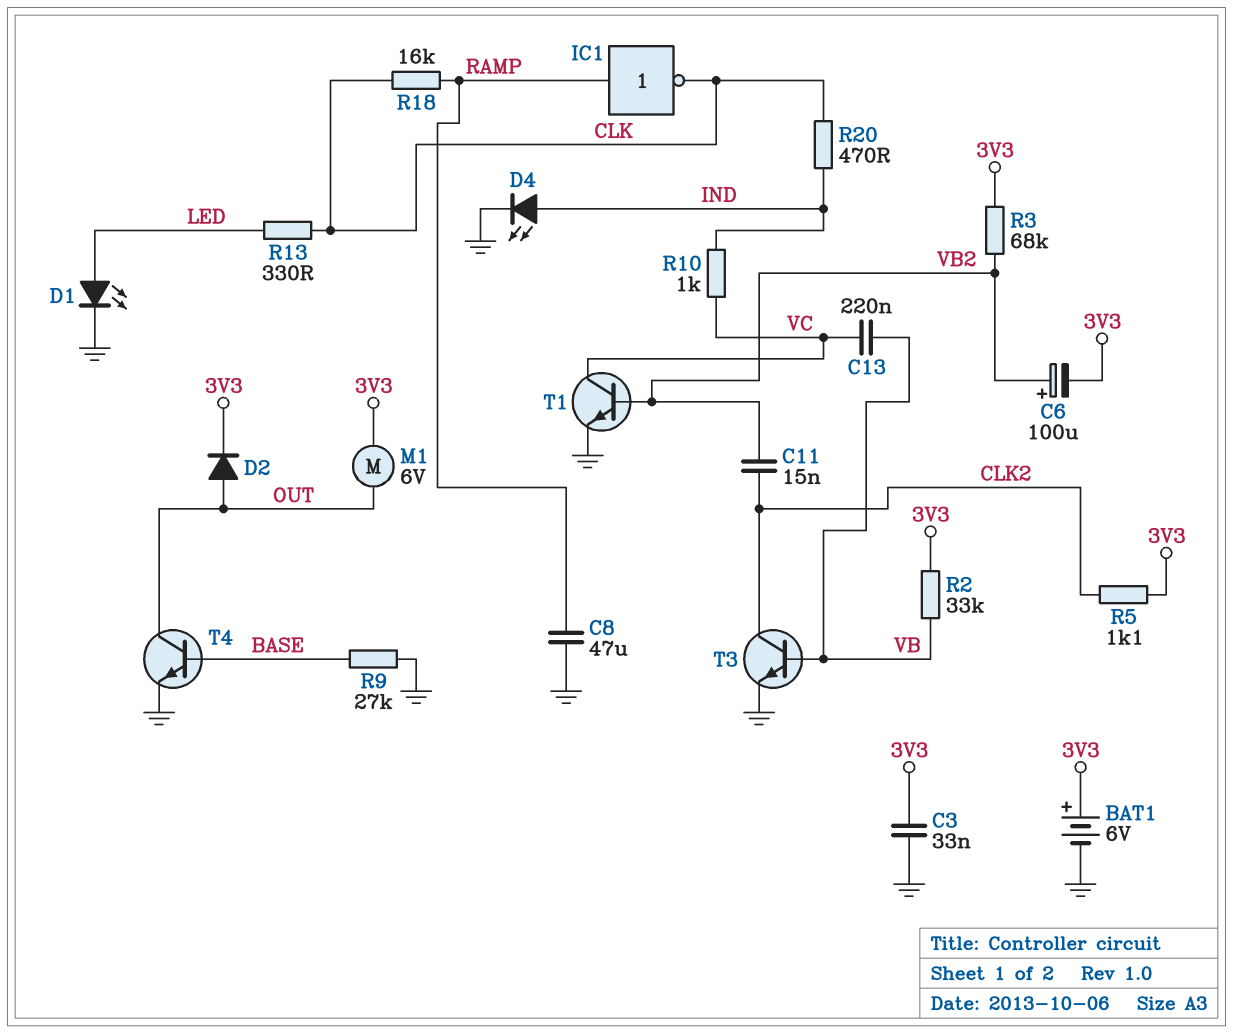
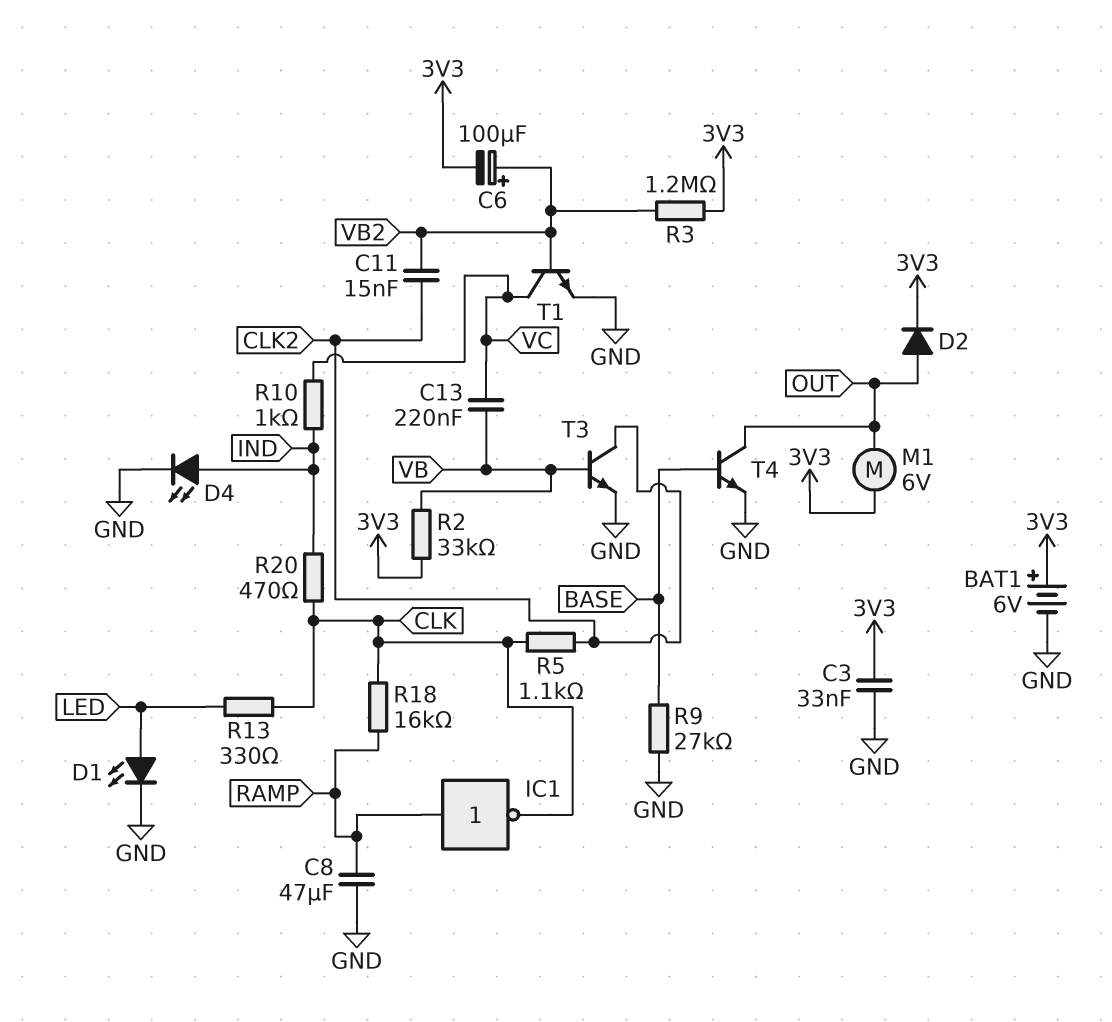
R3: 68k (3V3, VB2) -> 1.2M (3V3, VB2)
R5: 1.1k (3V3, CLK2) -> 1.1k (CLK, CLK2)

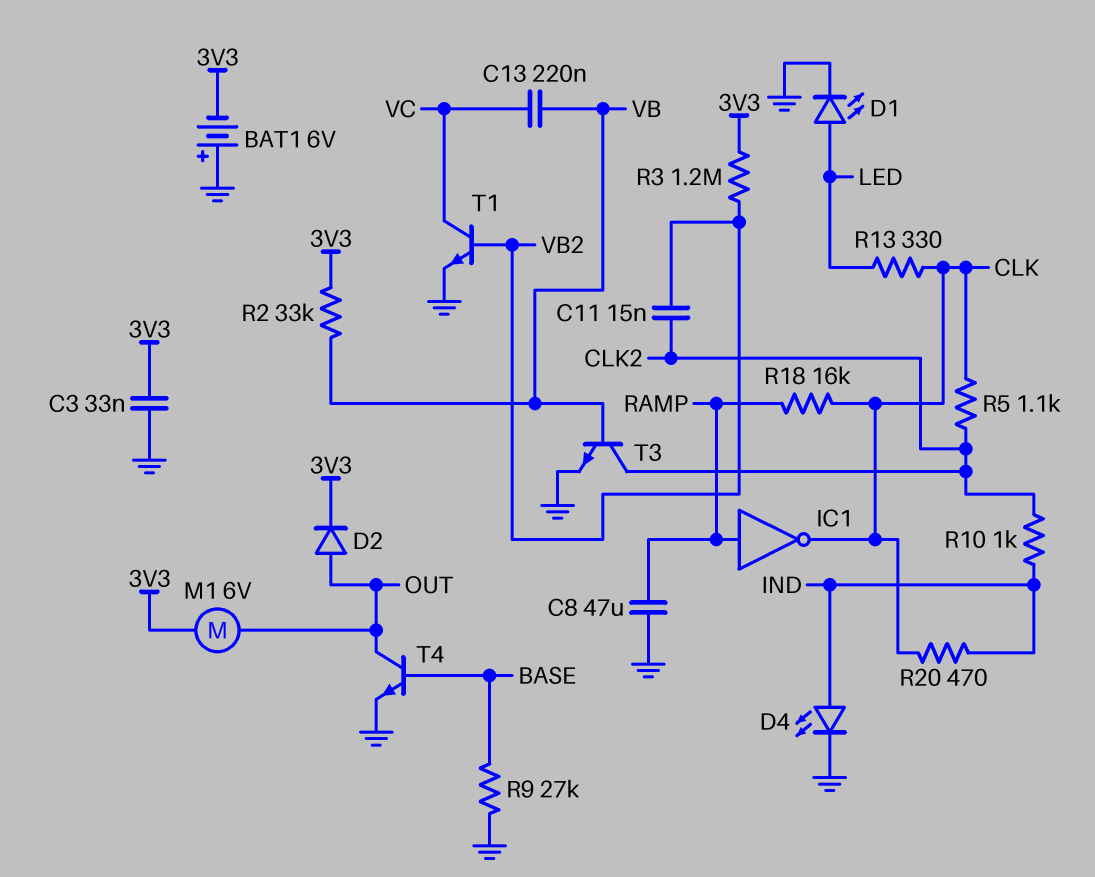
BAT1: 6V (plus 3V3, minus GND) -> 6V (plus GND, minus 3V3)
C6: 100uF (plus VB2, minus 3V3) -> none
R10: 1k (IND, VC) -> 1k (CLK2, IND)

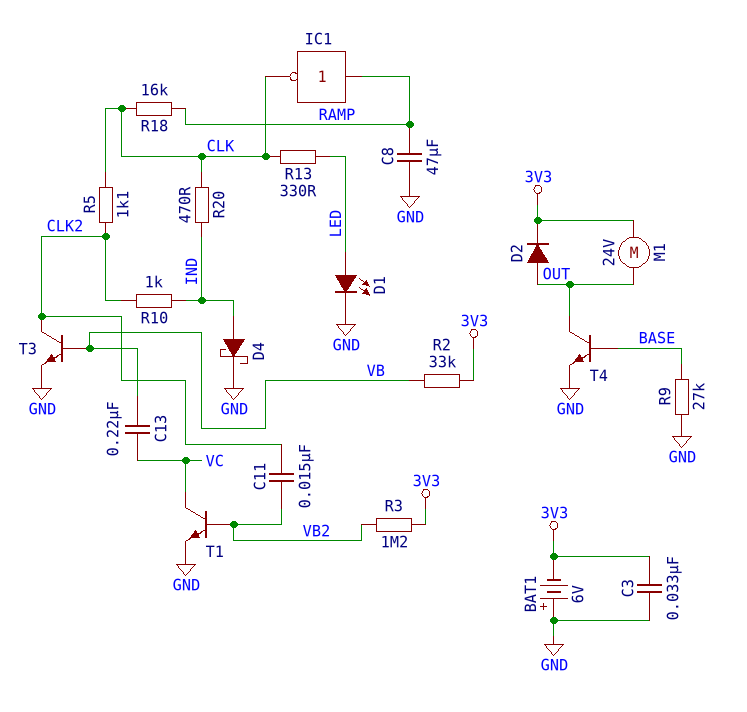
D4: LED (A IND, K GND) -> schottky (A IND, K GND)
M1: motor 6V (3V3, OUT) -> motor 24V (3V3, OUT)

